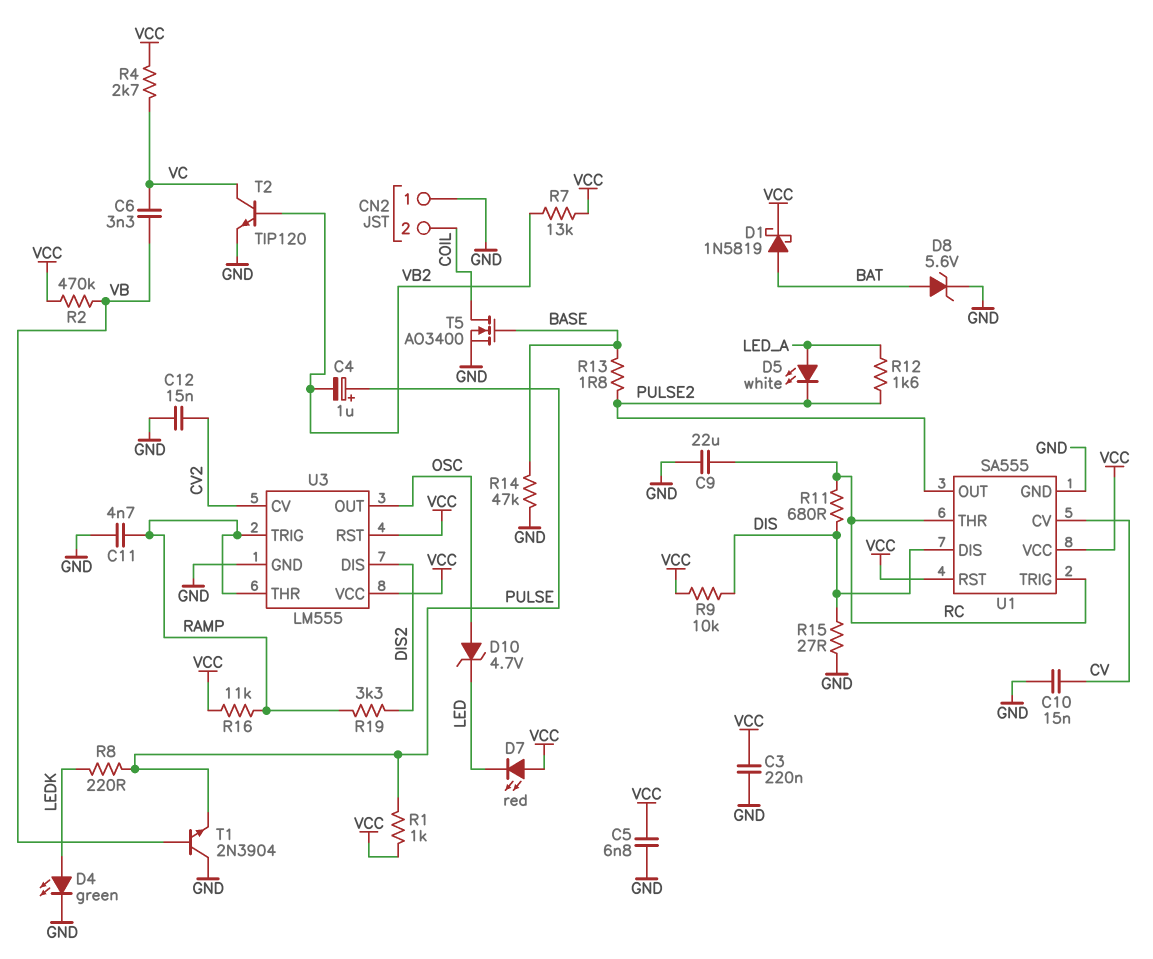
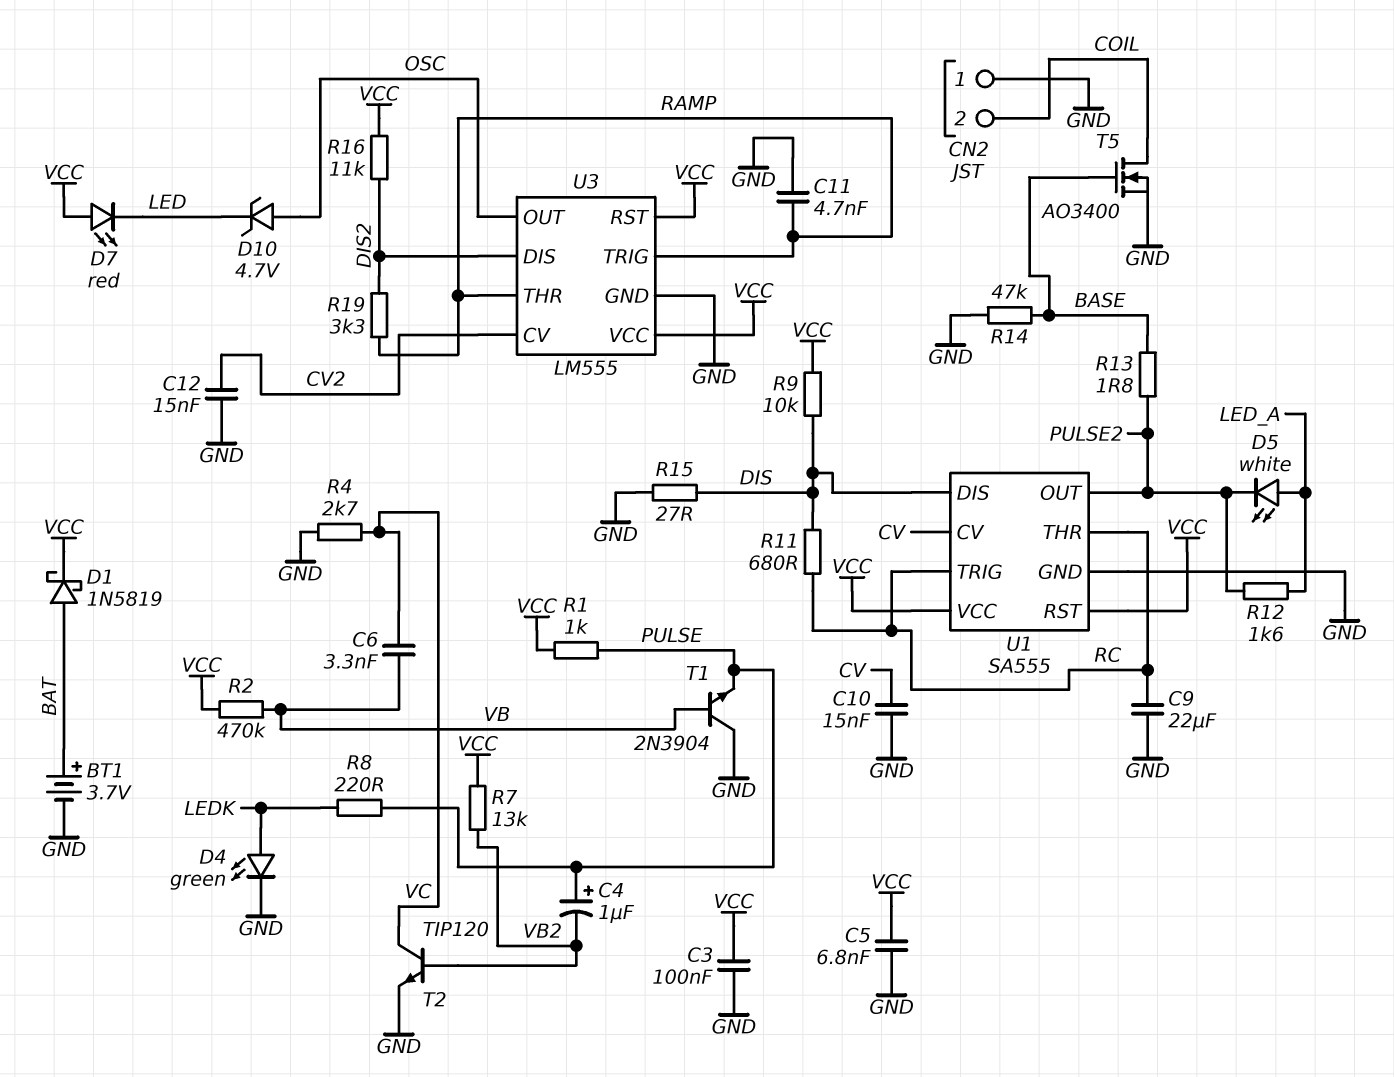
BT1: none -> 3.7V (plus BAT, minus GND)
C3: 220nF (GND, VCC) -> 100nF (GND, VCC)
D8: zener 5.6V (A BAT, K GND) -> none
R4: 2.7k (VC, VCC) -> 2.7k (GND, VC)
R16: 11k (RAMP, VCC) -> 11k (DIS2, VCC)

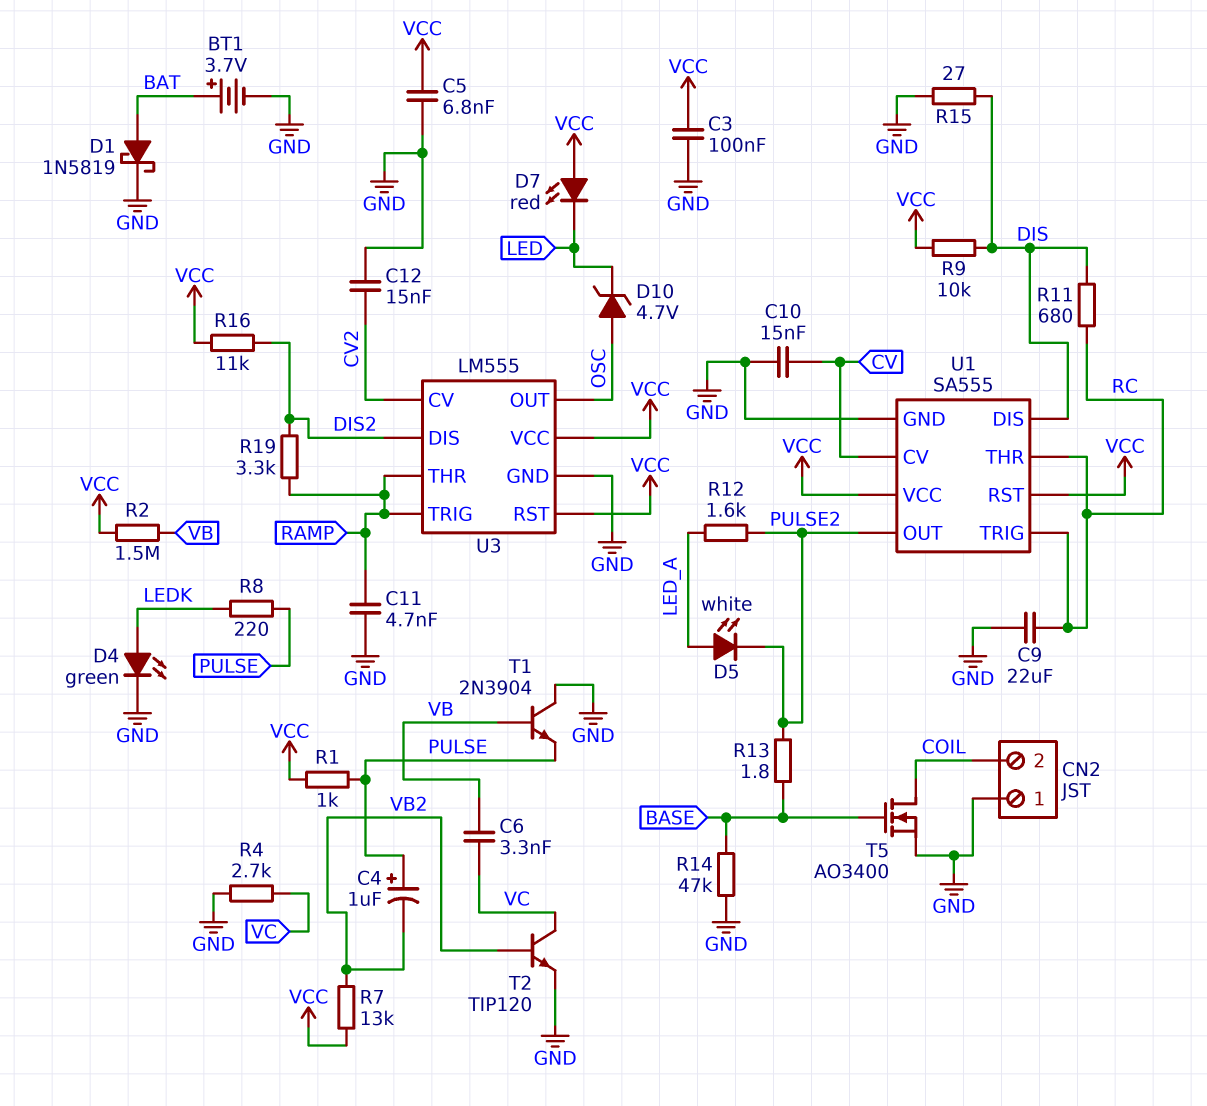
D1: schottky 1N5819 (A BAT, K VCC) -> schottky 1N5819 (A BAT, K GND)
R2: 470k (VB, VCC) -> 1.5M (VB, VCC)

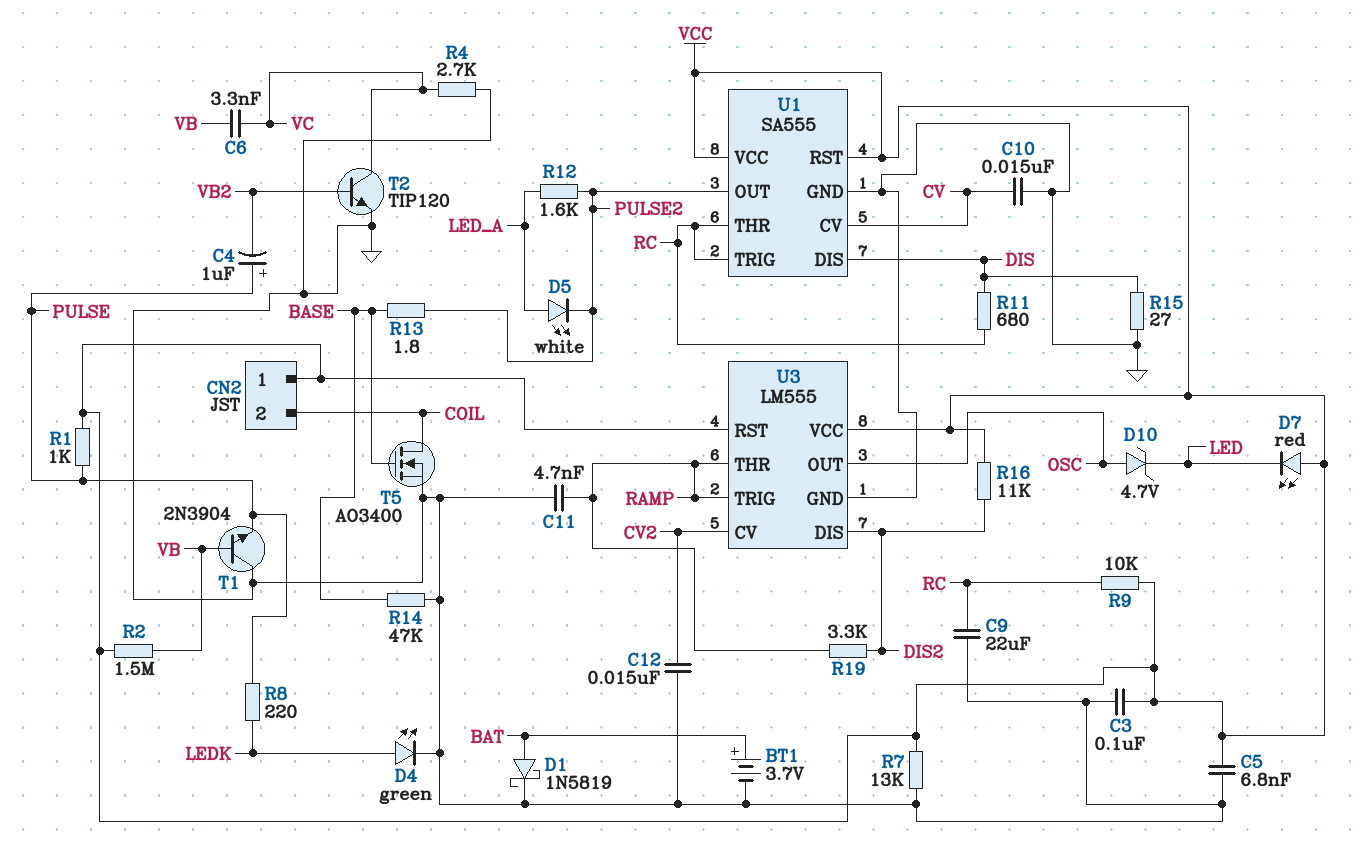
CN2 pin 1: GND -> VCC
R7: 13k (VB2, VCC) -> 13k (GND, VCC)
R9: 10k (DIS, VCC) -> 10k (RC, VCC)

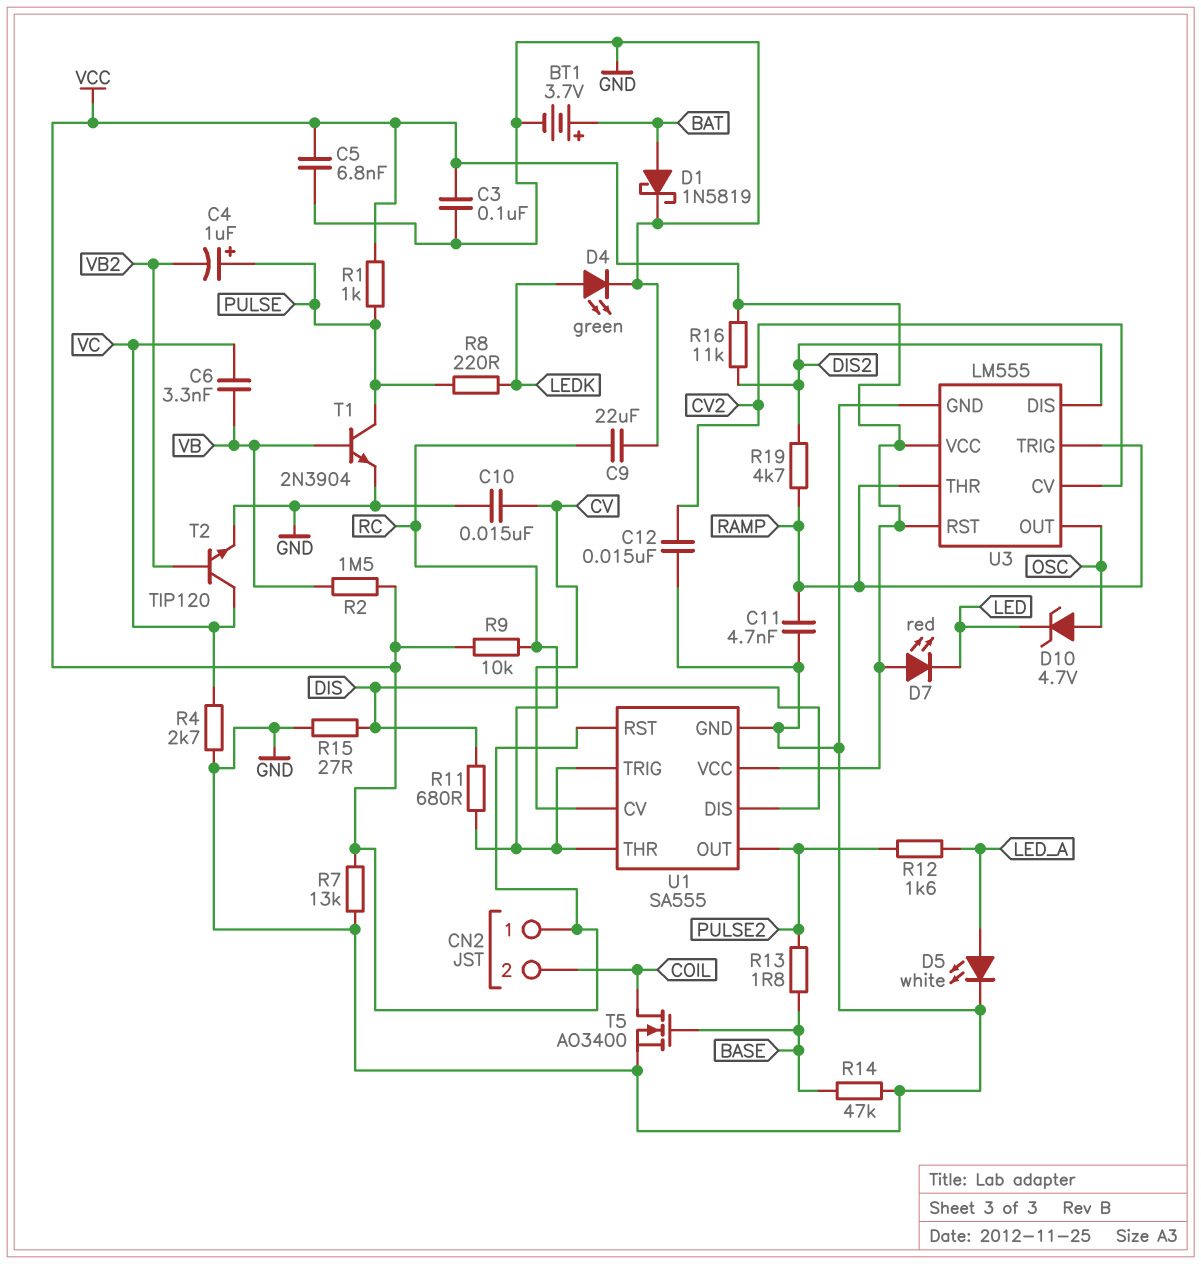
D5: LED white (A LED_A, K PULSE2) -> LED white (A LED_A, K GND)
R19: 3.3k (DIS2, RAMP) -> 4.7k (DIS2, RAMP)
T1: NPN 2N3904 (B VB, C GND, E PULSE) -> NPN 2N3904 (B VB, C PULSE, E GND)

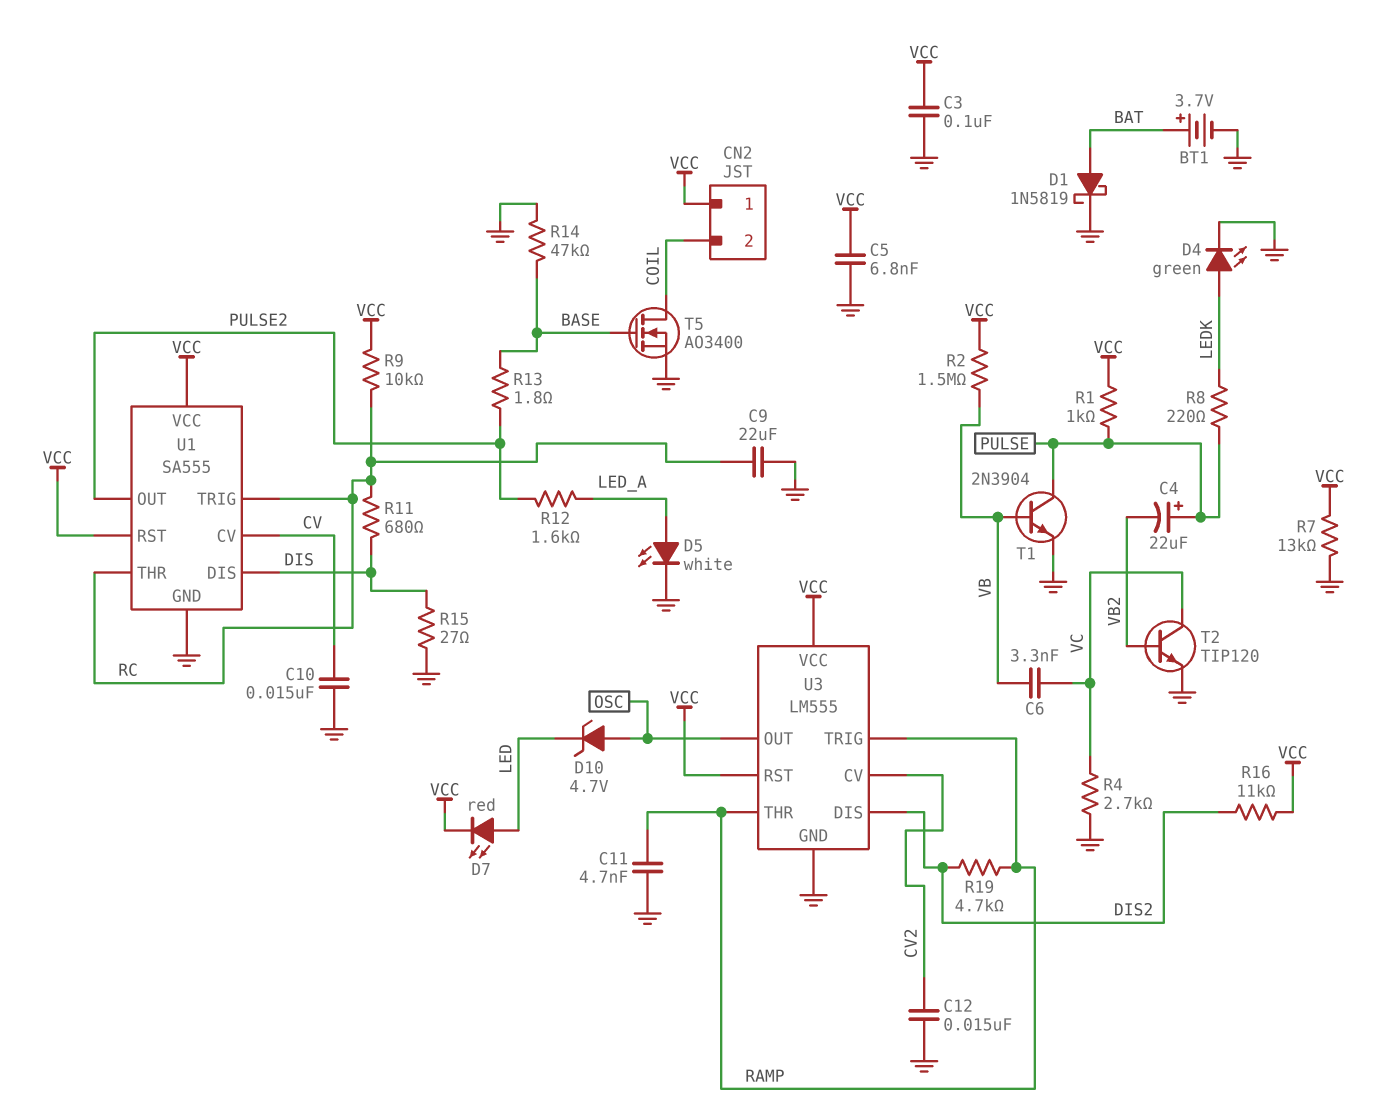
C4: 1uF (plus PULSE, minus VB2) -> 22uF (plus PULSE, minus VB2)
D7: LED red (A VCC, K LED) -> LED red (A LED, K VCC)

